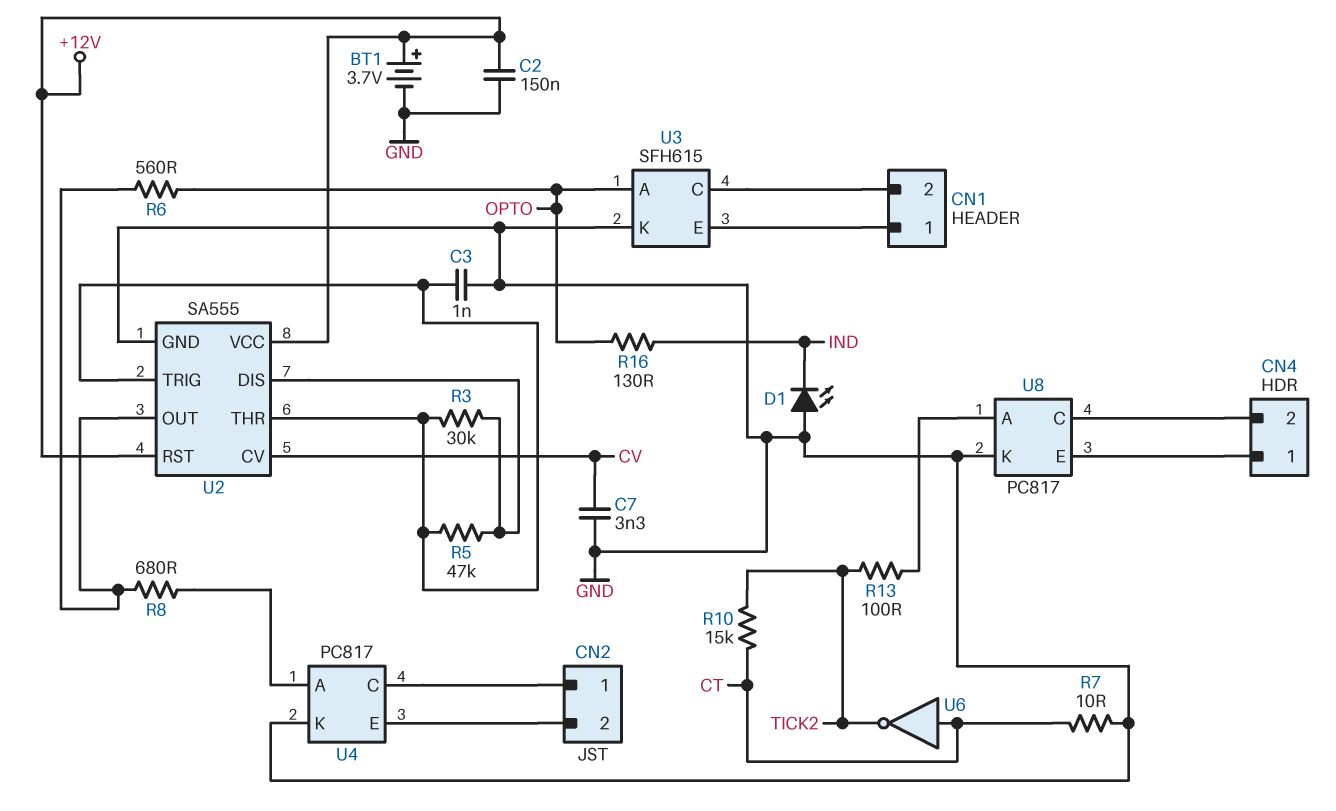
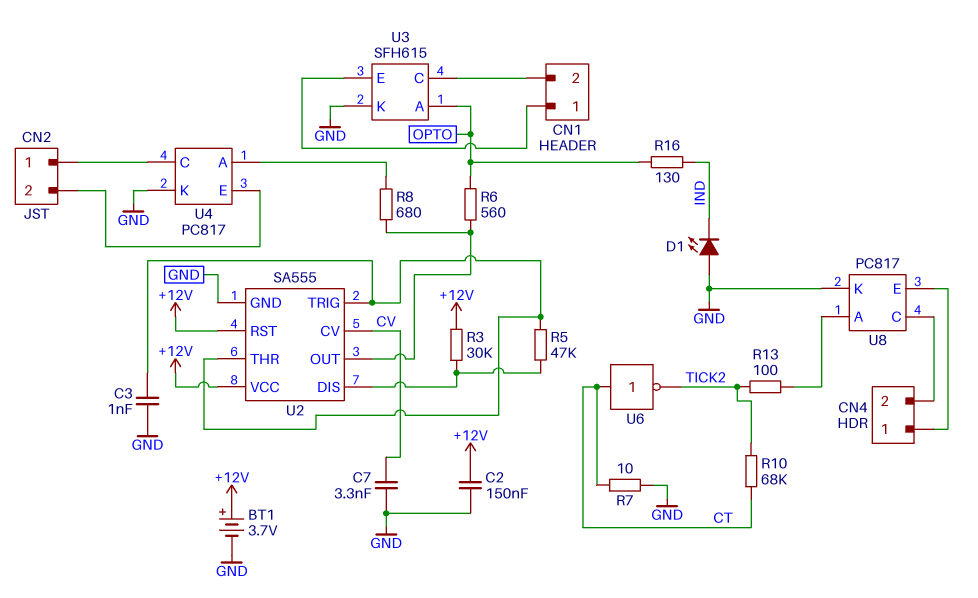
R3: 30k (U2/DIS, U2/THR) -> 30k (+12V, U2/DIS)
R10: 15k (CT, TICK2) -> 68k (CT, TICK2)

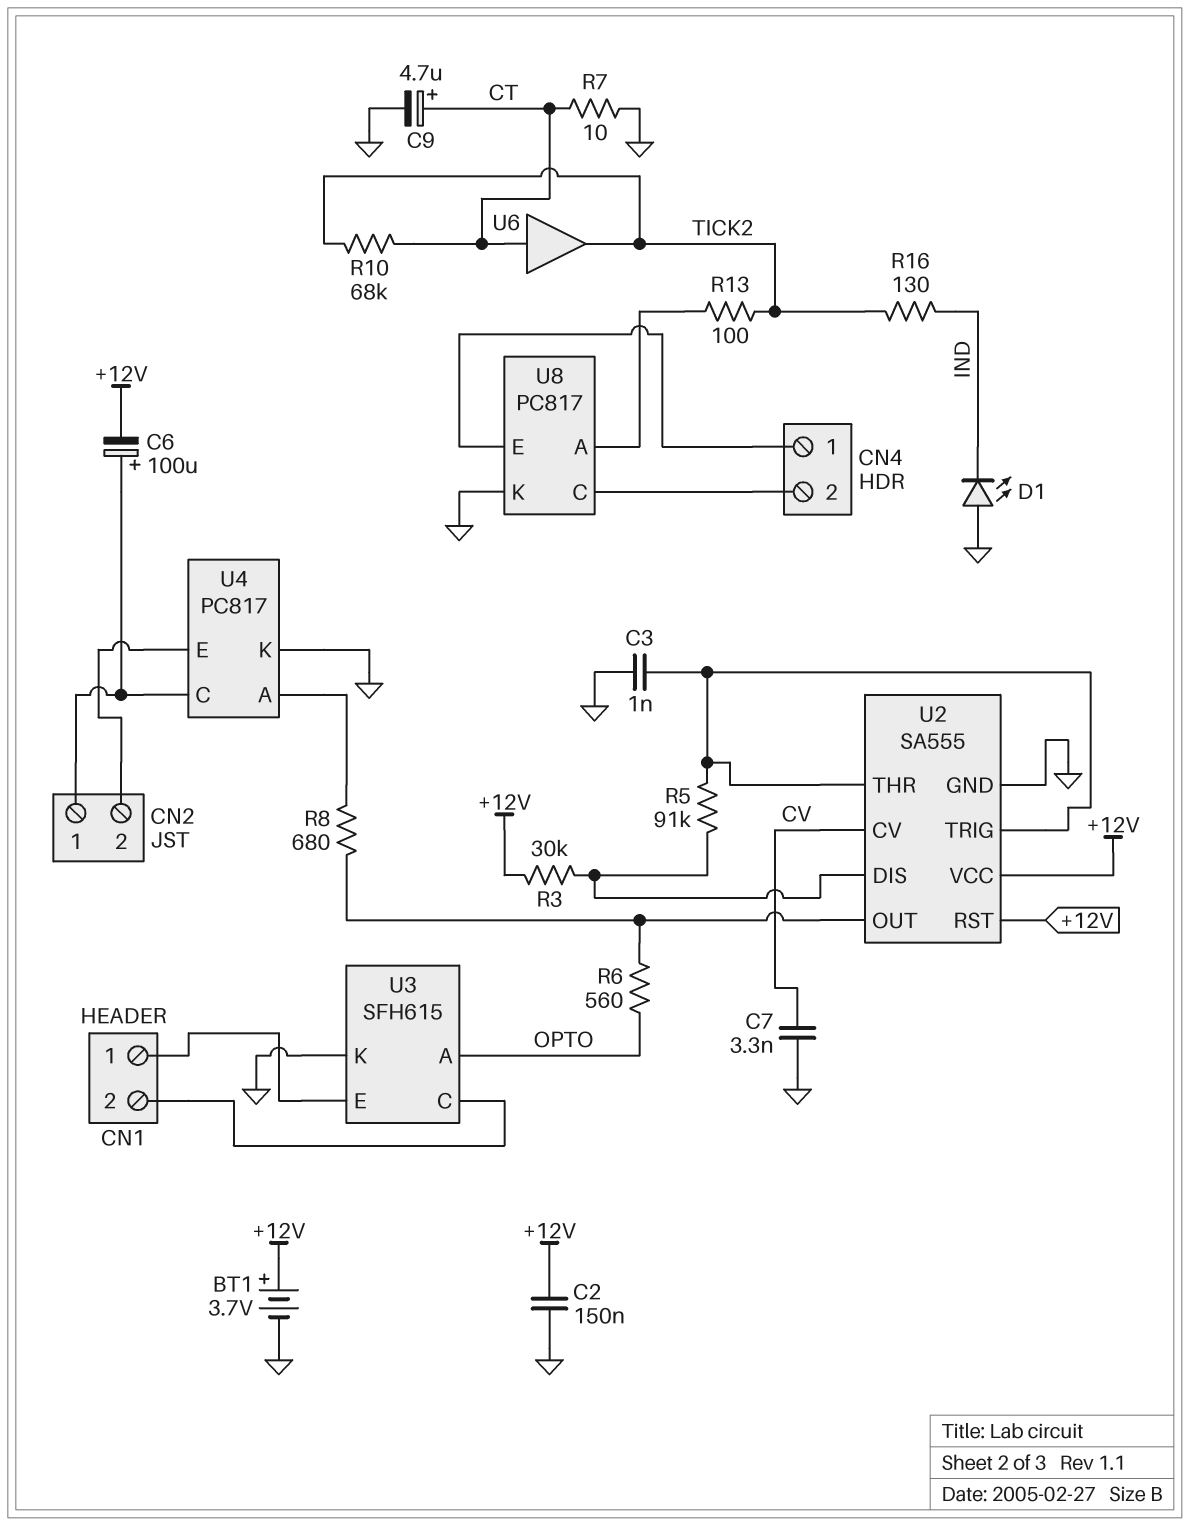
C6: none -> 100uF (plus CN2/1, minus +12V)
C9: none -> 4.7uF (plus CT, minus GND)
R5: 47k (U2/DIS, U2/THR) -> 91k (U2/DIS, U2/THR)
R16: 130 (IND, OPTO) -> 130 (IND, TICK2)
U6: NOT (in CT, out TICK2) -> buffer (in CT, out TICK2)

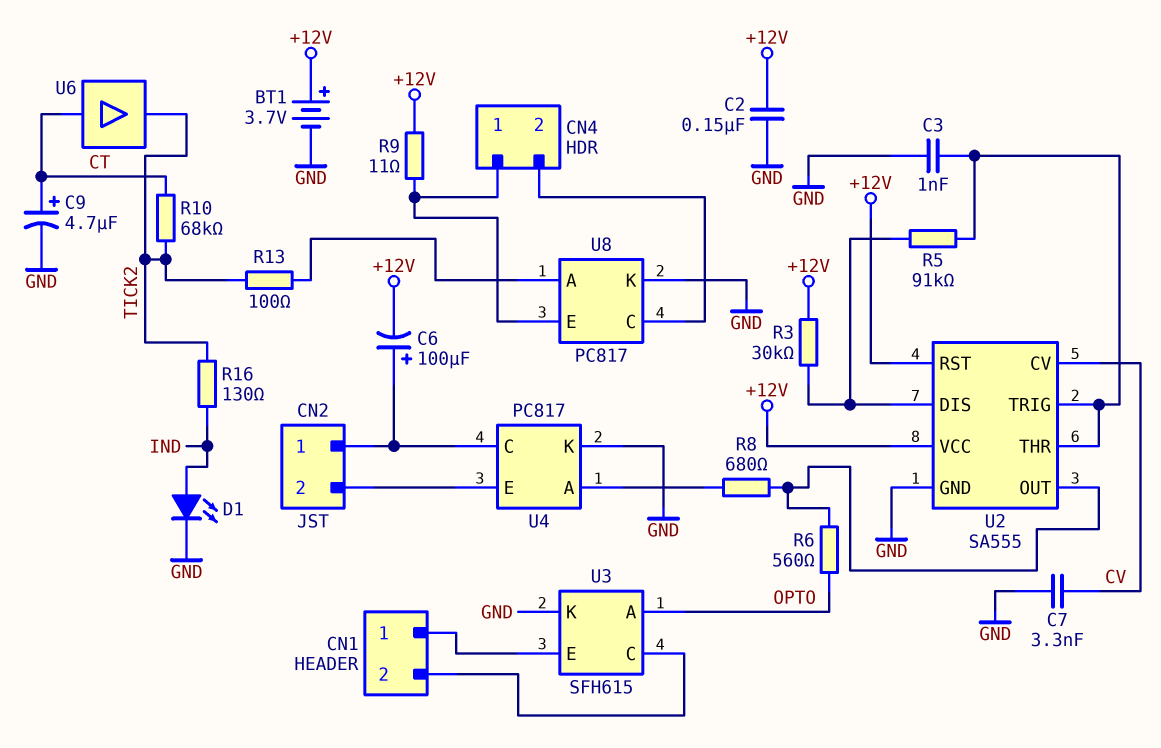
D1: LED (A GND, K IND) -> LED (A IND, K GND)
R7: 10 (CT, GND) -> none
R9: none -> 11 (+12V, CN4/1)

